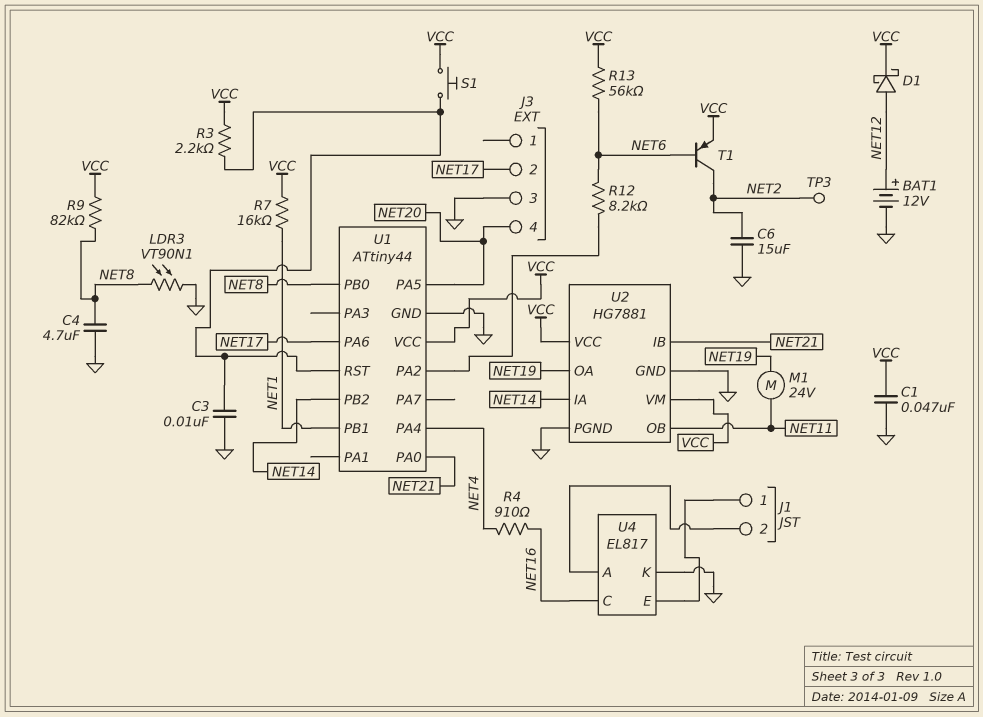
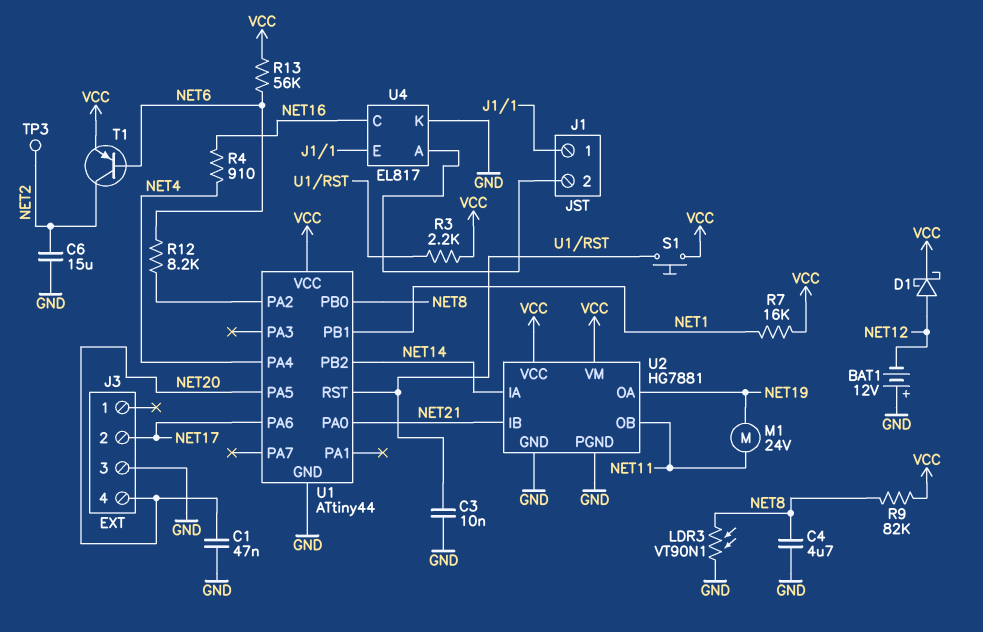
BAT1: 12V (plus NET12, minus GND) -> 12V (plus GND, minus NET12)
C1: 47nF (GND, VCC) -> 47nF (GND, NET20)

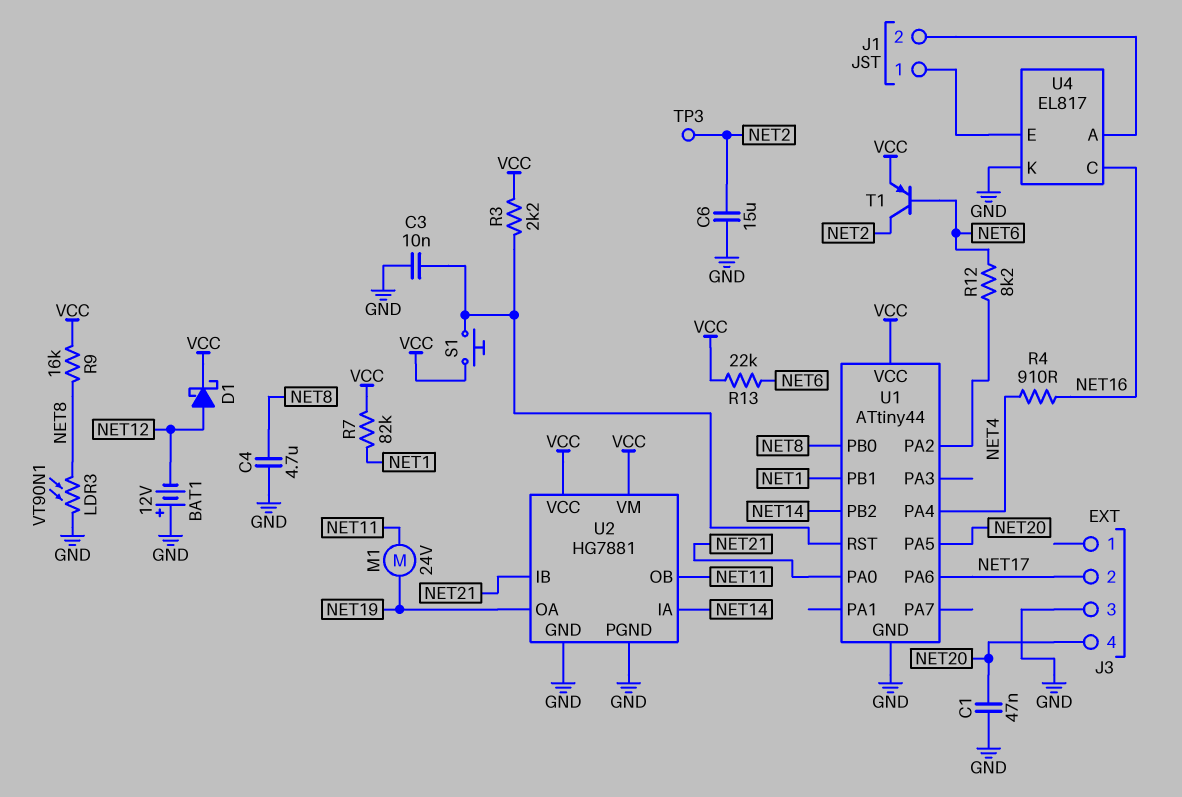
R7: 16k (NET1, VCC) -> 82k (NET1, VCC)
R9: 82k (NET8, VCC) -> 16k (NET8, VCC)
R13: 56k (NET6, VCC) -> 22k (NET6, VCC)

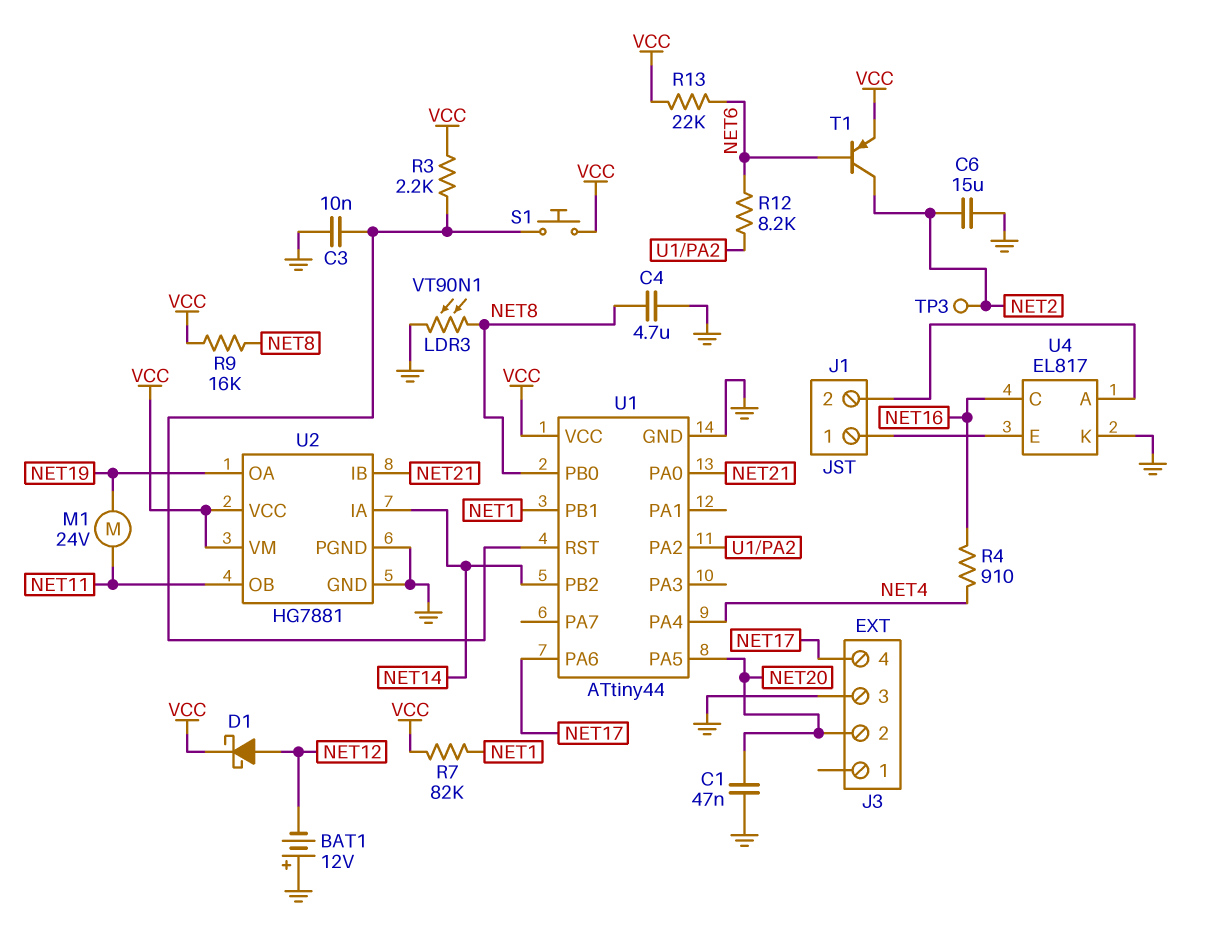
J3 pin 2: NET17 -> NET20
J3 pin 4: NET20 -> NET17

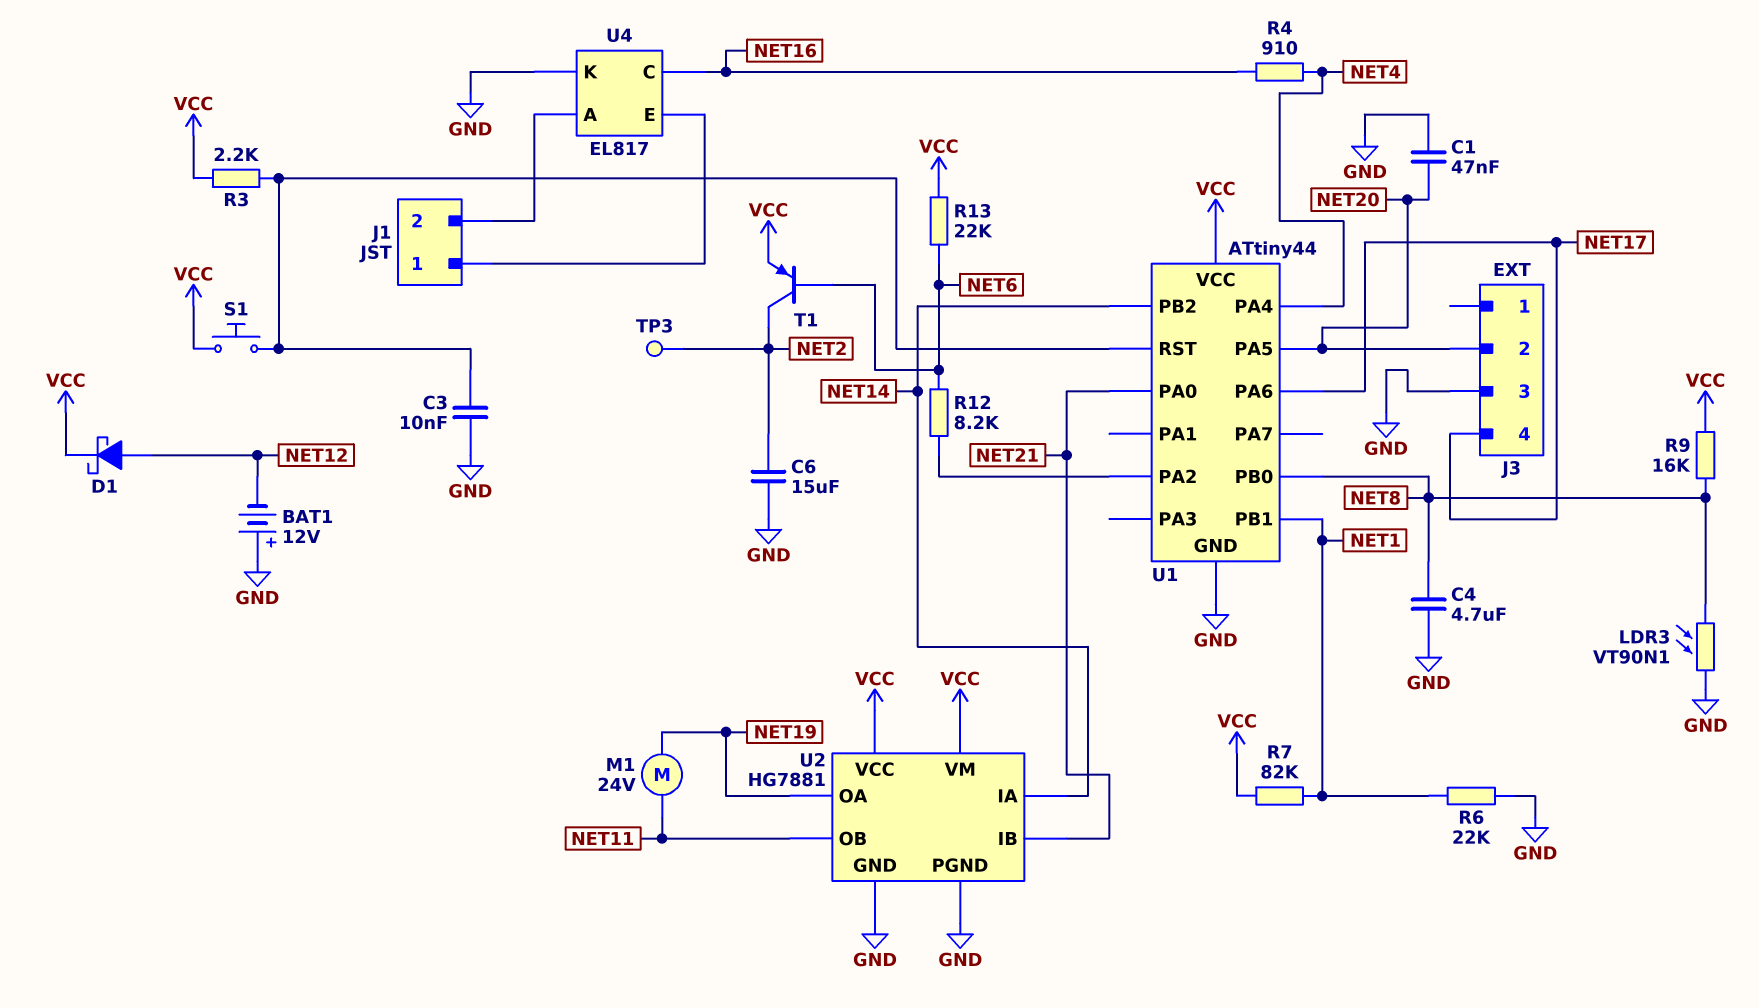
R6: none -> 22k (GND, NET1)

